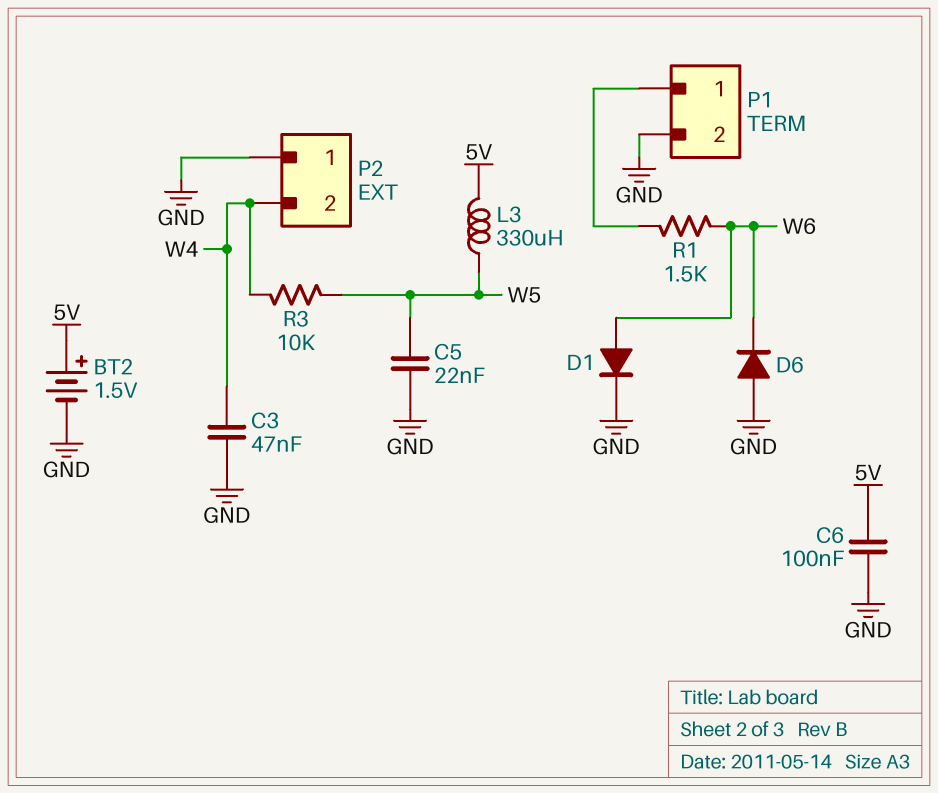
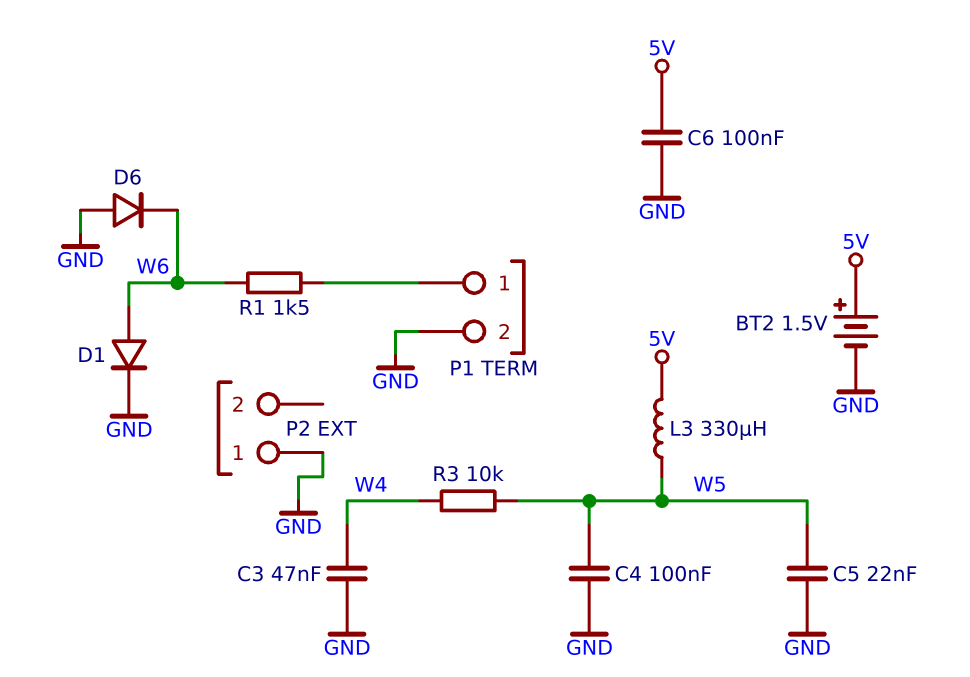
C4: none -> 100nF (GND, W5)
P2 pin 2: W4 -> none

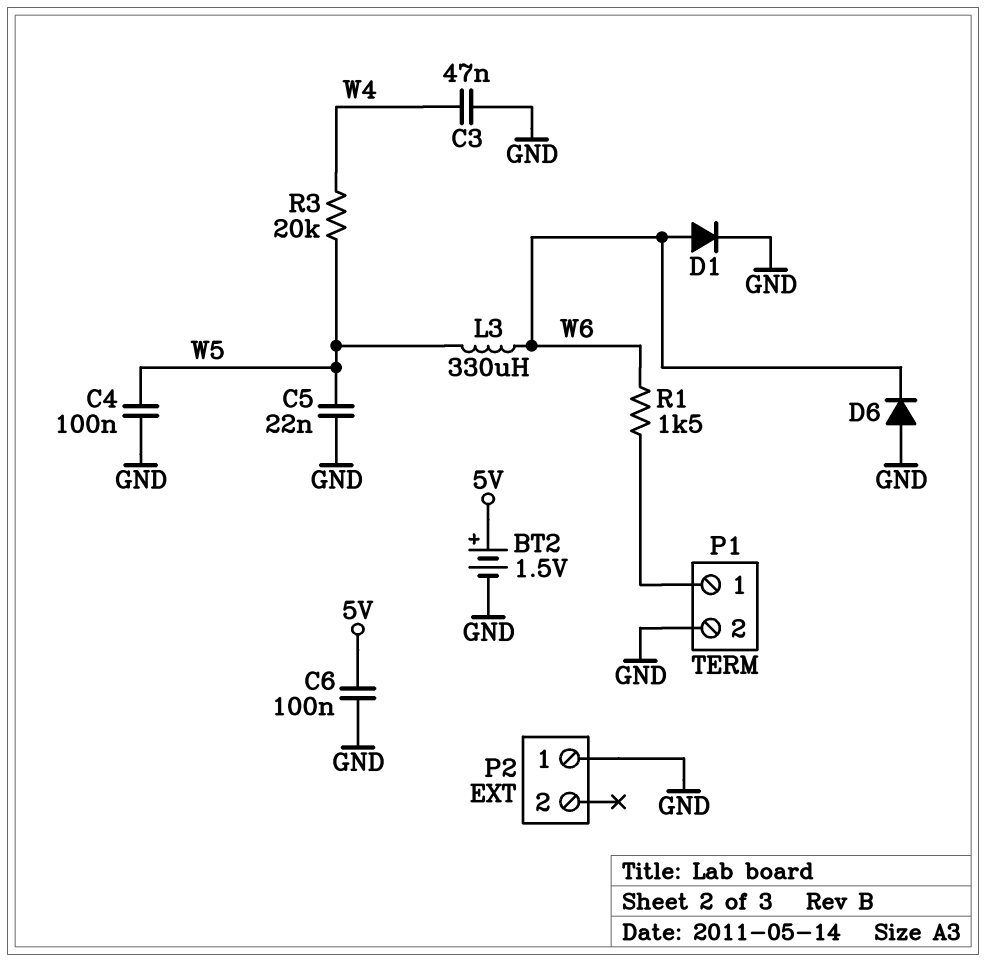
L3: 330uH (5V, W5) -> 330uH (W5, W6)
R3: 10k (W4, W5) -> 20k (W4, W5)

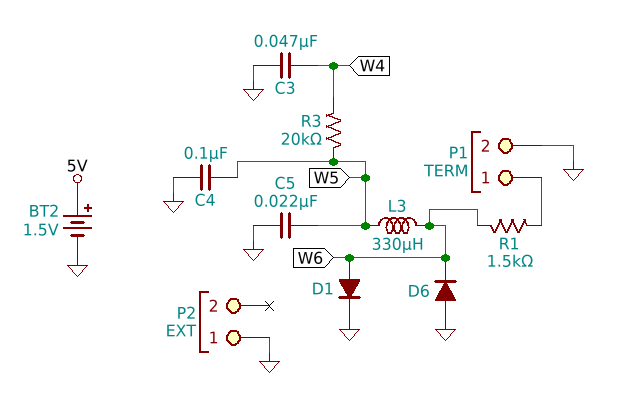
C6: 100nF (5V, GND) -> none

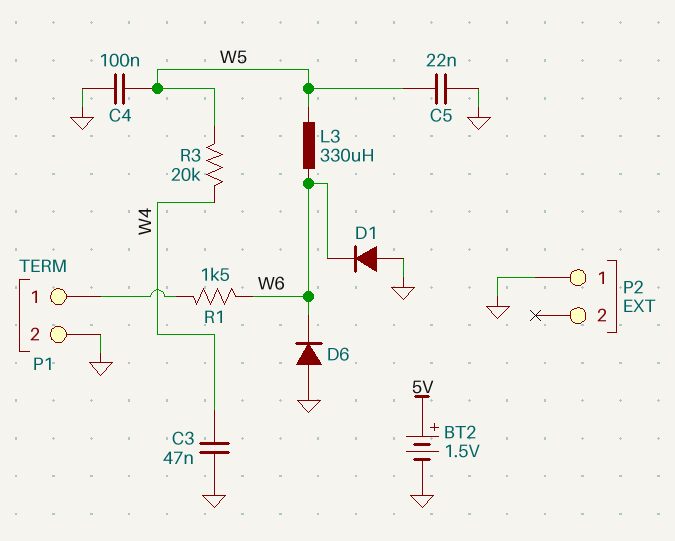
D1: diode (A W6, K GND) -> diode (A GND, K W6)

